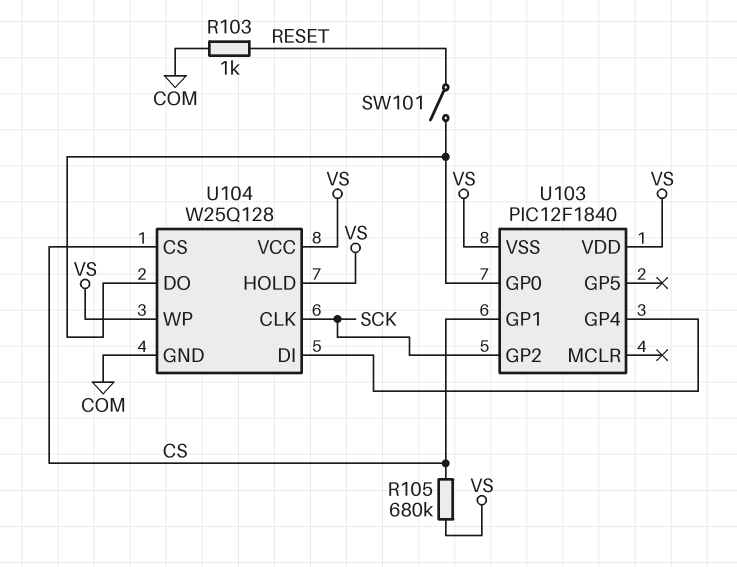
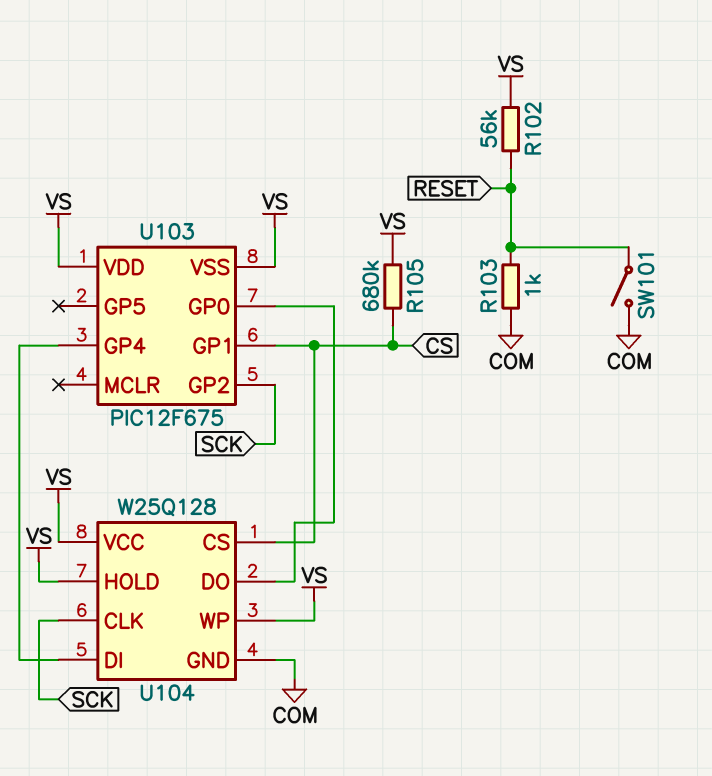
R102: none -> 56k (RESET, VS)
SW101: switch (RESET, U103/GP0) -> switch (COM, RESET)
U103: PIC12F1840 -> PIC12F675

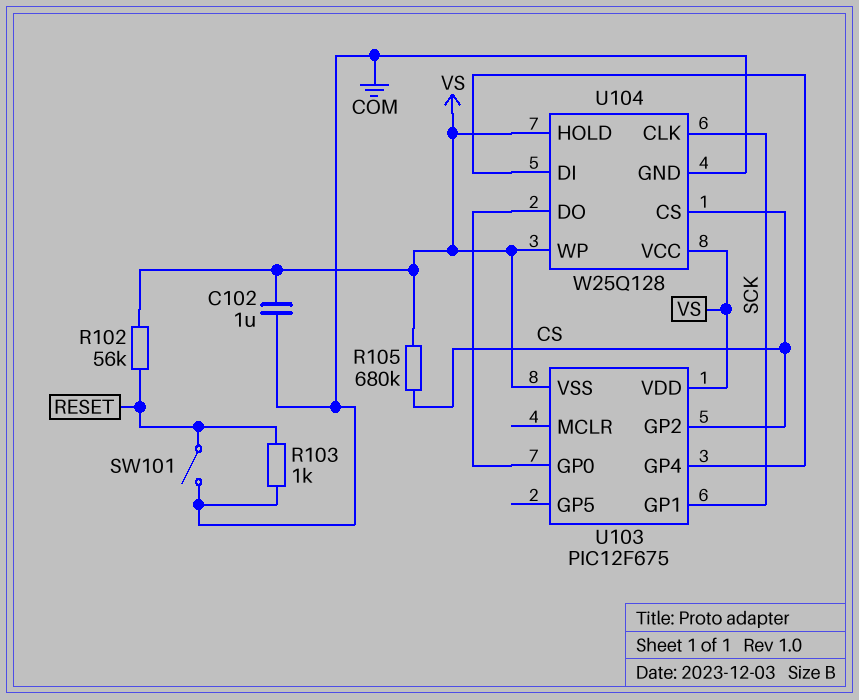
C102: none -> 1uF (COM, VS)
U103 pin GP1: CS -> SCK
U103 pin GP2: SCK -> CS

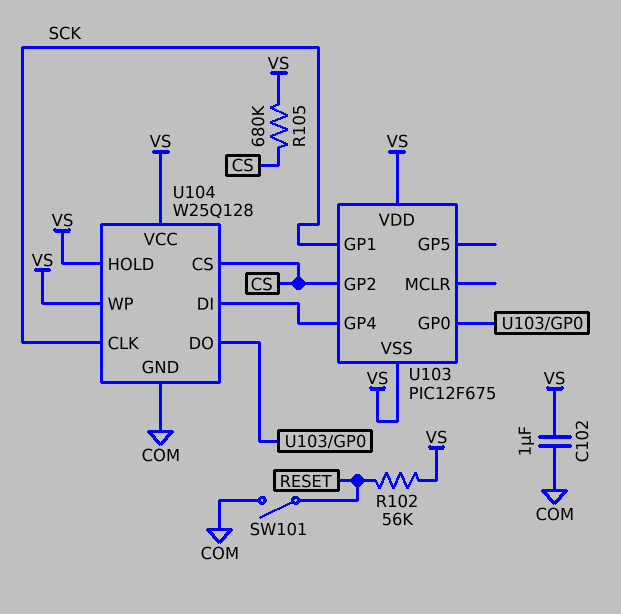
R103: 1k (COM, RESET) -> none

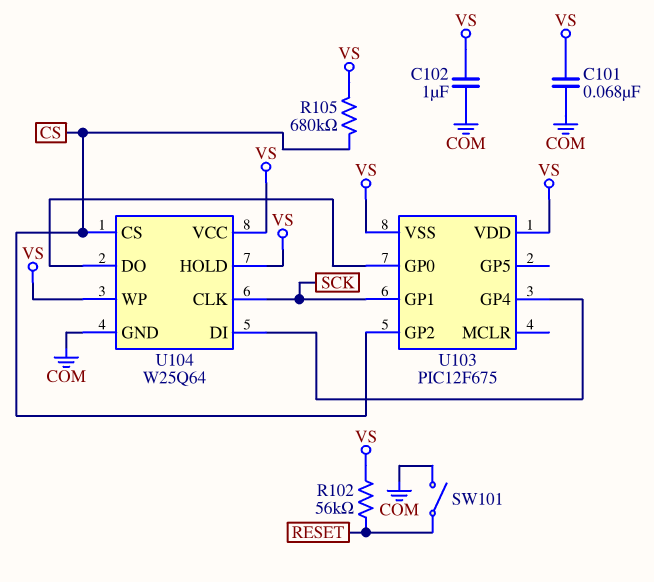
C101: none -> 68nF (COM, VS)
U104: W25Q128 -> W25Q64

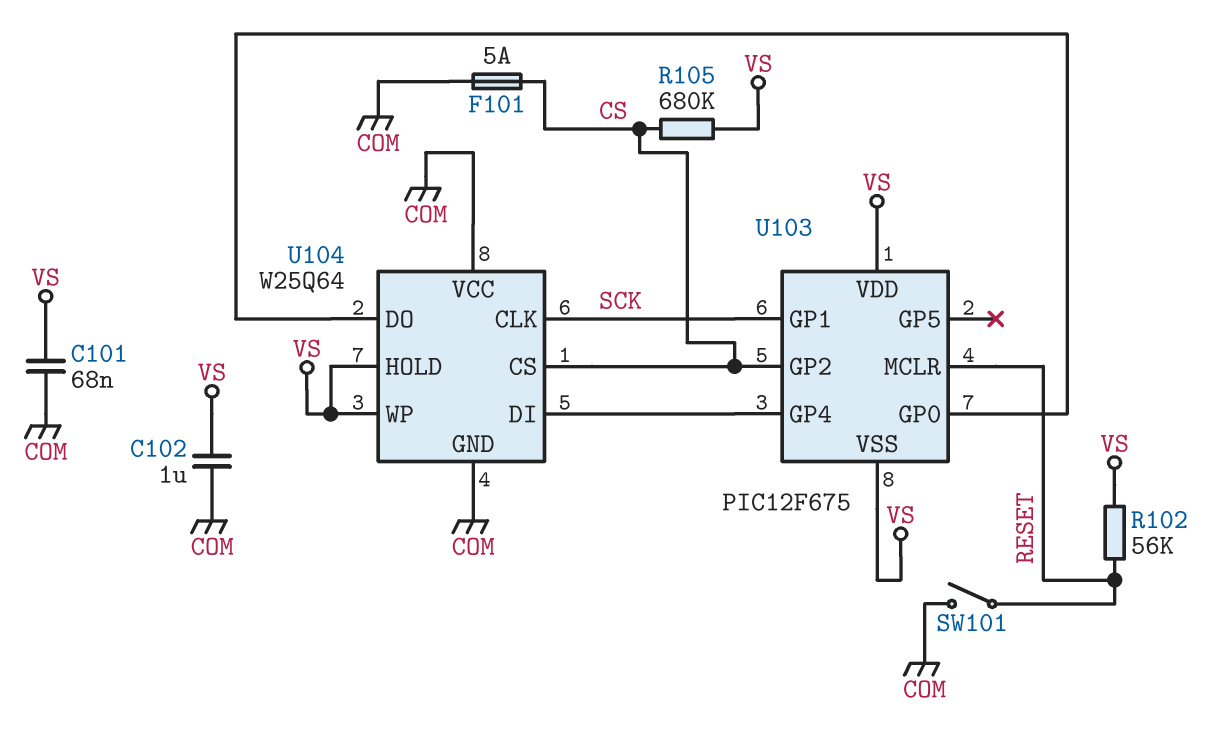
F101: none -> 5A (COM, CS)
U103 pin MCLR: none -> RESET
U104 pin VCC: VS -> COM

